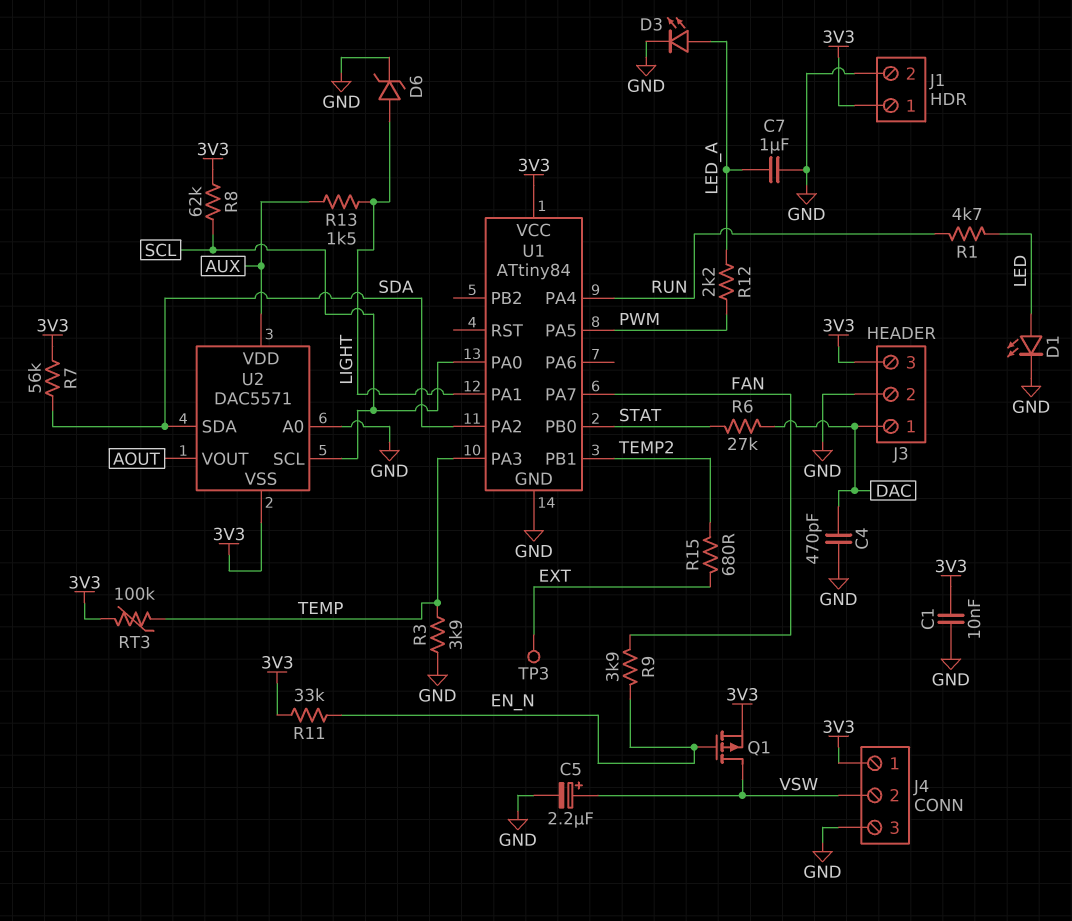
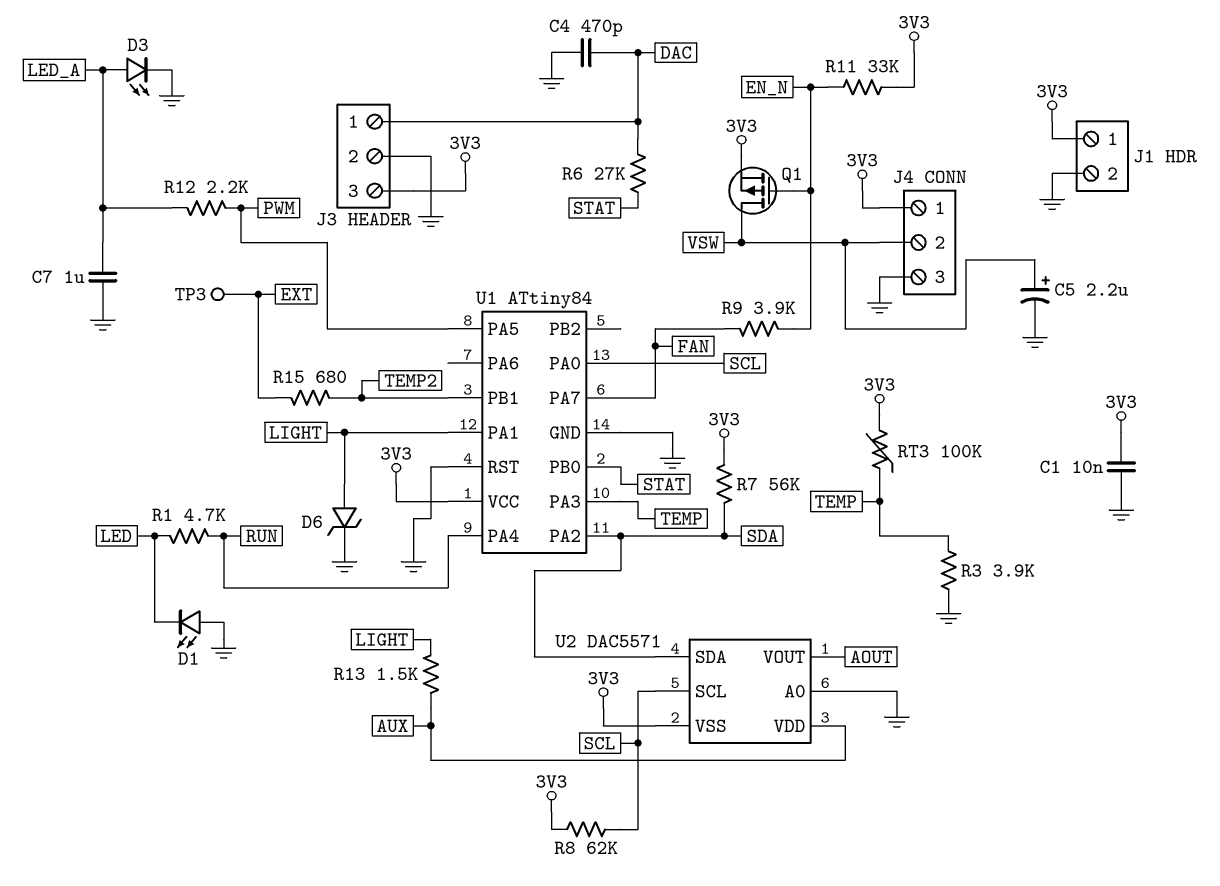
D1: LED (A LED, K GND) -> LED (A GND, K LED)
U1 pin RST: none -> GND

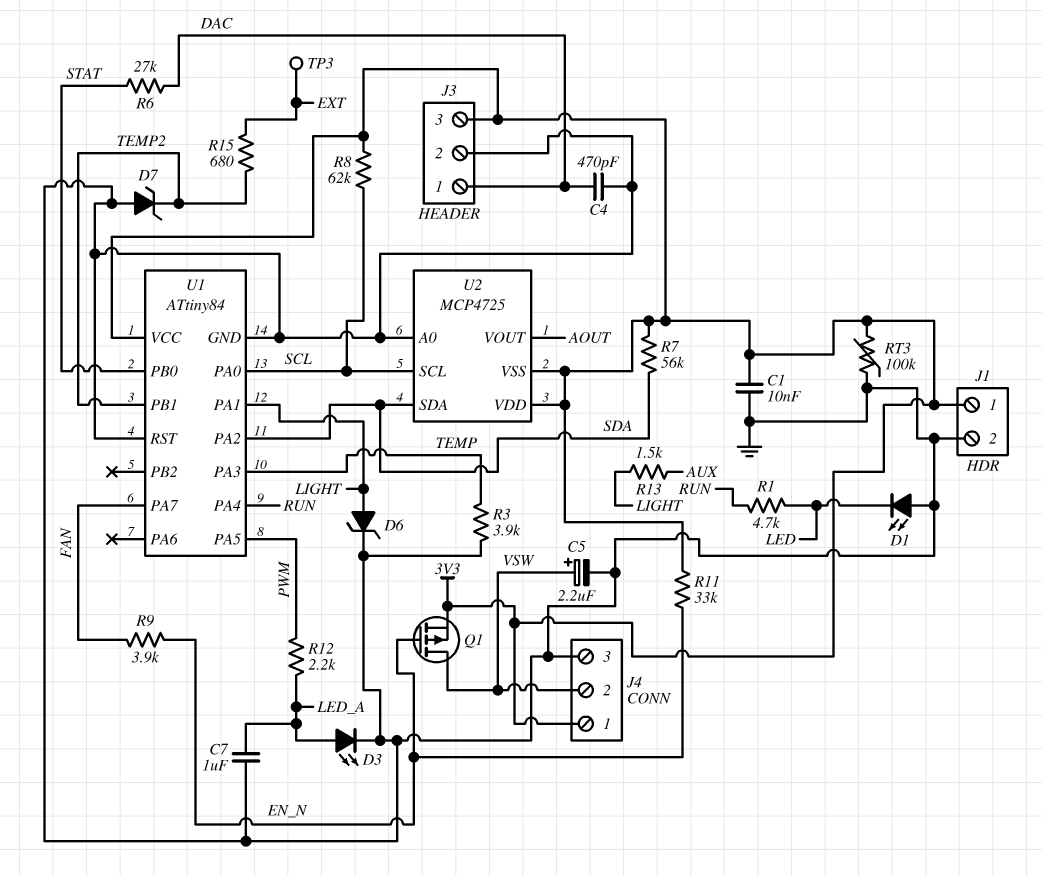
D7: none -> zener (A GND, K TEMP2)
RT3: 100k (3V3, TEMP) -> 100k (3V3, GND)
U2: DAC5571 -> MCP4725
U2 pin VDD: AUX -> 3V3

